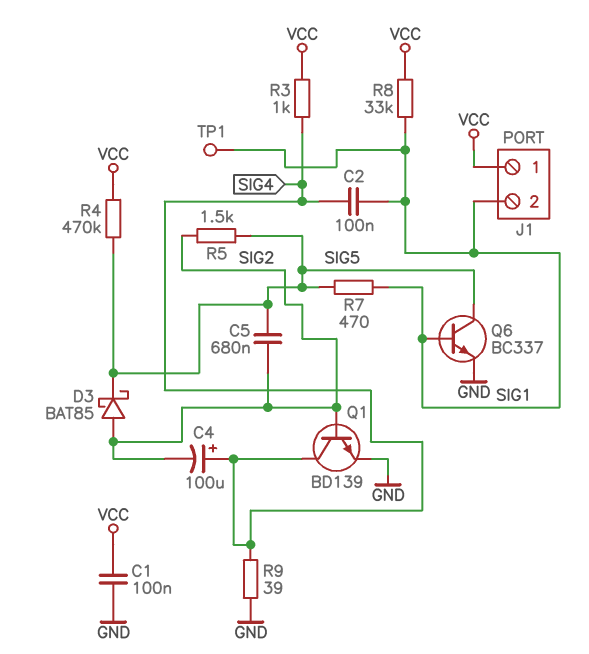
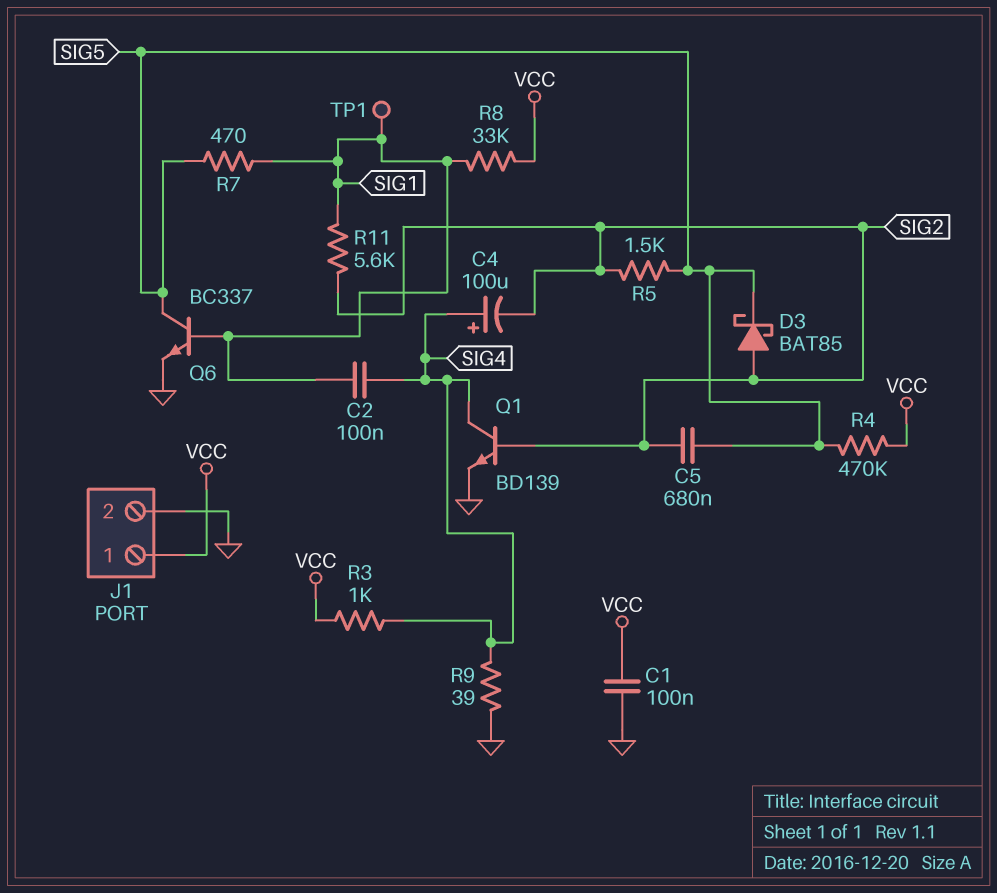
J1 pin 2: SIG1 -> GND
R11: none -> 5.6k (SIG1, SIG2)

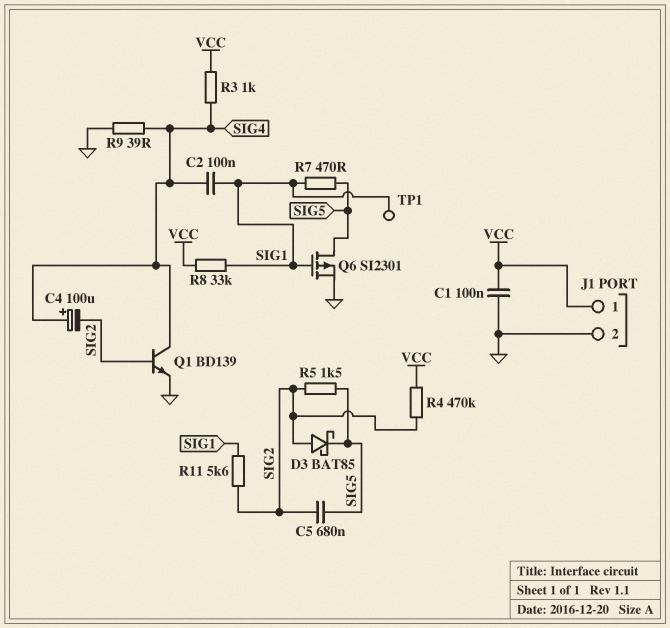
Q6: NPN BC337 (B SIG1, C SIG5, E GND) -> PMOS SI2301 (G SIG1, D SIG5, S GND)
R4: 470k (SIG5, VCC) -> 470k (SIG2, VCC)

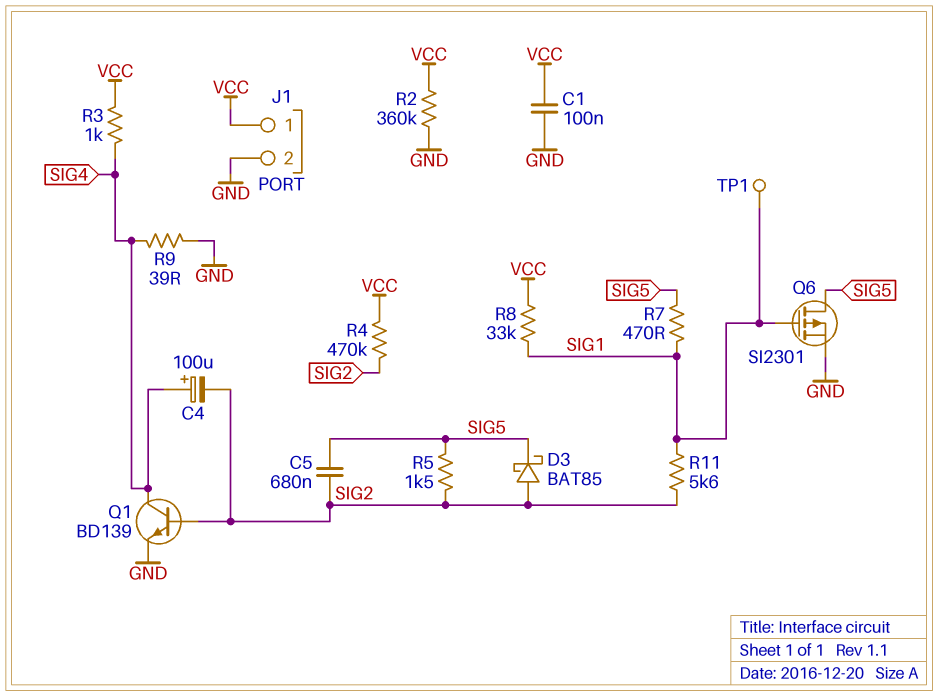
C2: 100nF (SIG1, SIG4) -> none
R2: none -> 360k (GND, VCC)

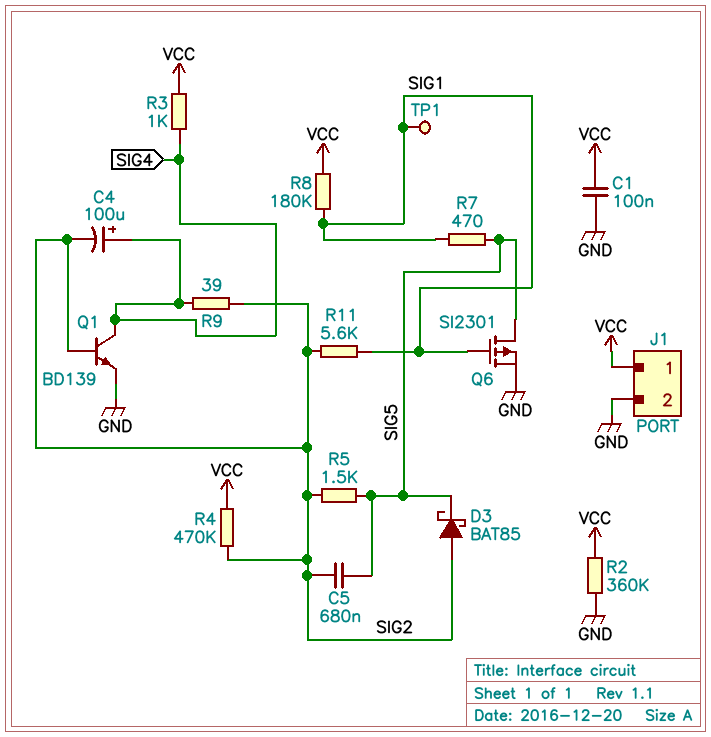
R8: 33k (SIG1, VCC) -> 180k (SIG1, VCC)
R9: 39 (GND, SIG4) -> 39 (SIG2, SIG4)

